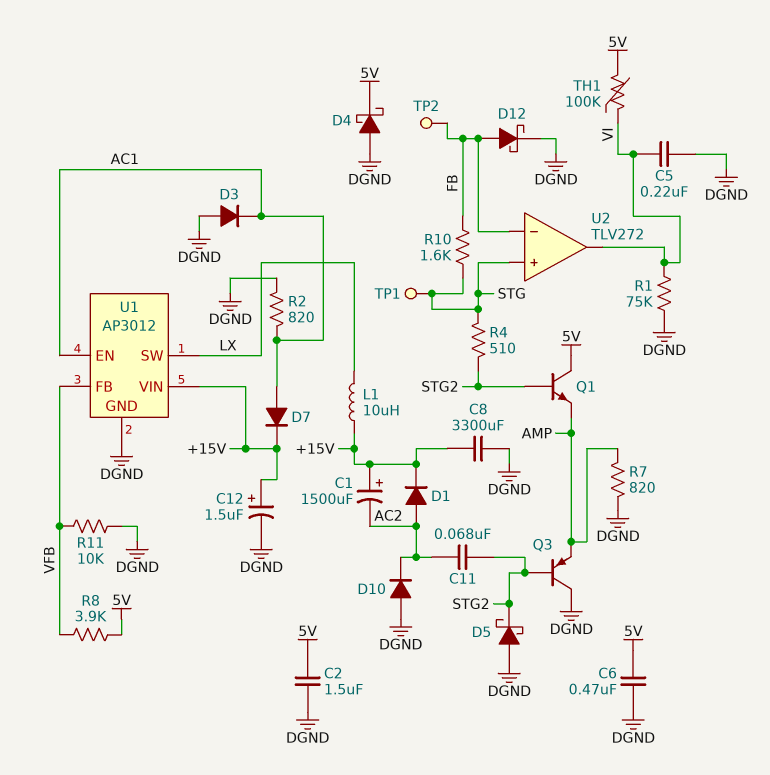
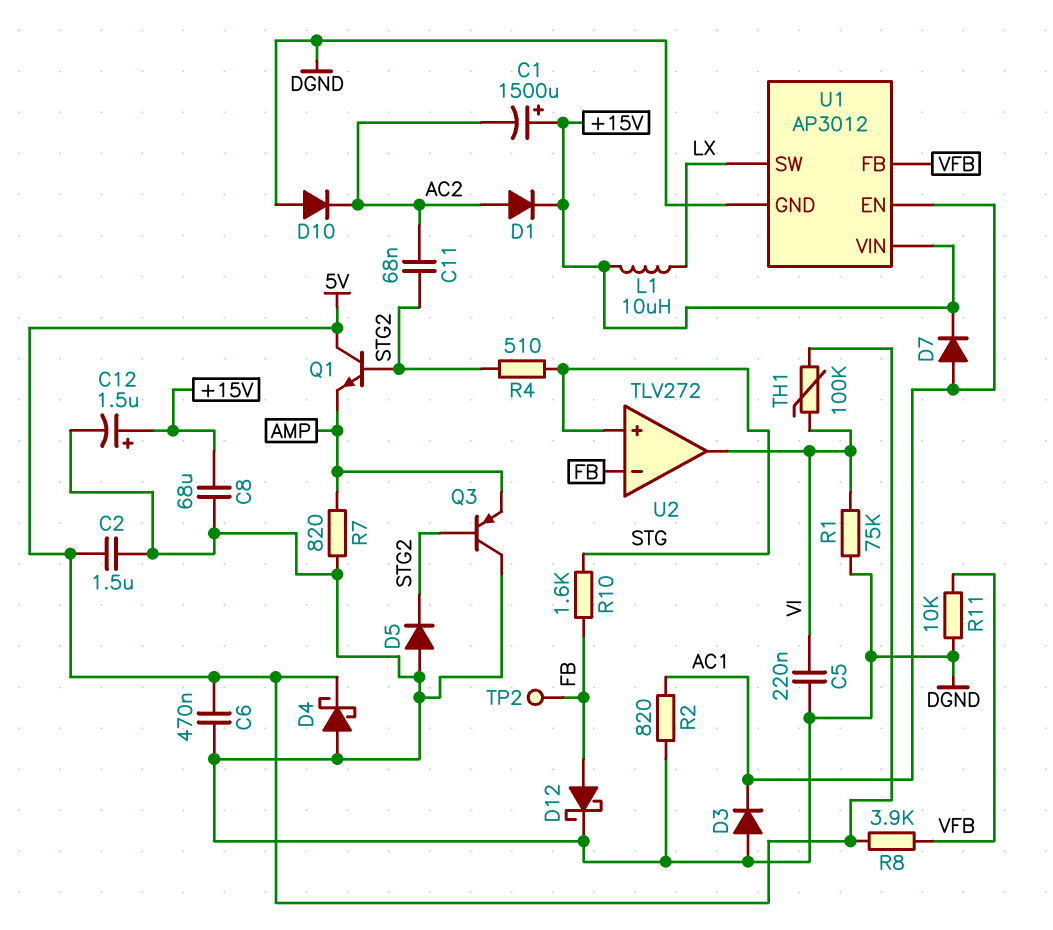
C8: 3300uF (+15V, DGND) -> 68uF (+15V, DGND)
D5: schottky (A DGND, K STG2) -> diode (A DGND, K STG2)
TP1: test point (STG) -> none

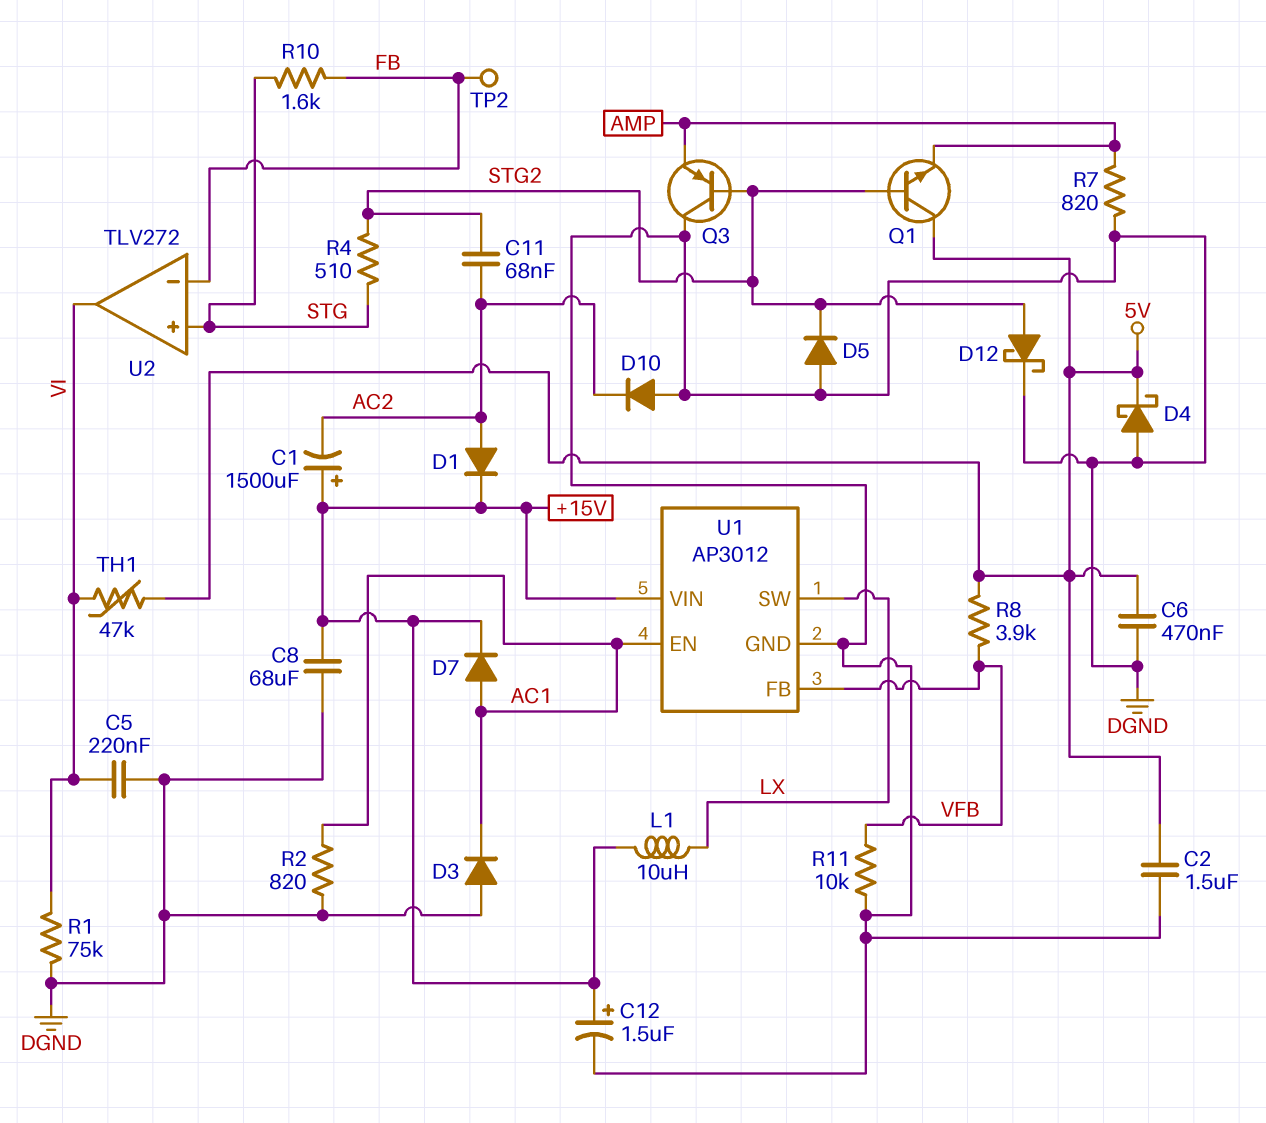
D12: schottky (A FB, K DGND) -> schottky (A STG2, K DGND)
TH1: 100k (5V, VI) -> 47k (5V, VI)

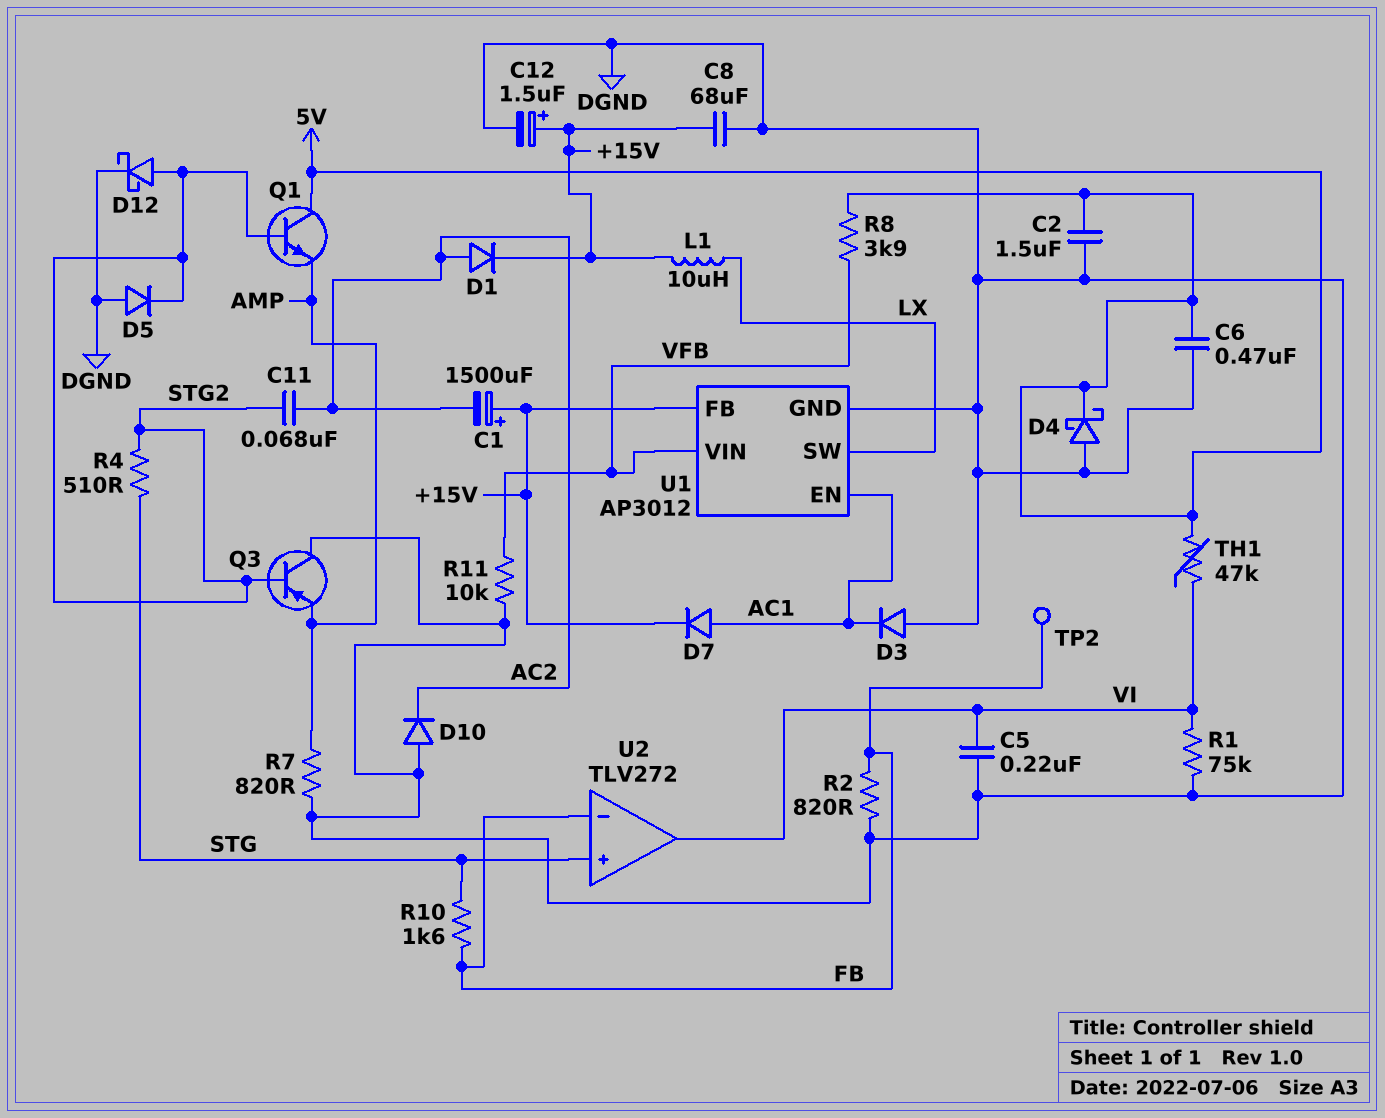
R2: 820 (AC1, DGND) -> 820 (DGND, FB)
U1 pin FB: VFB -> +15V
U1 pin VIN: +15V -> VFB

